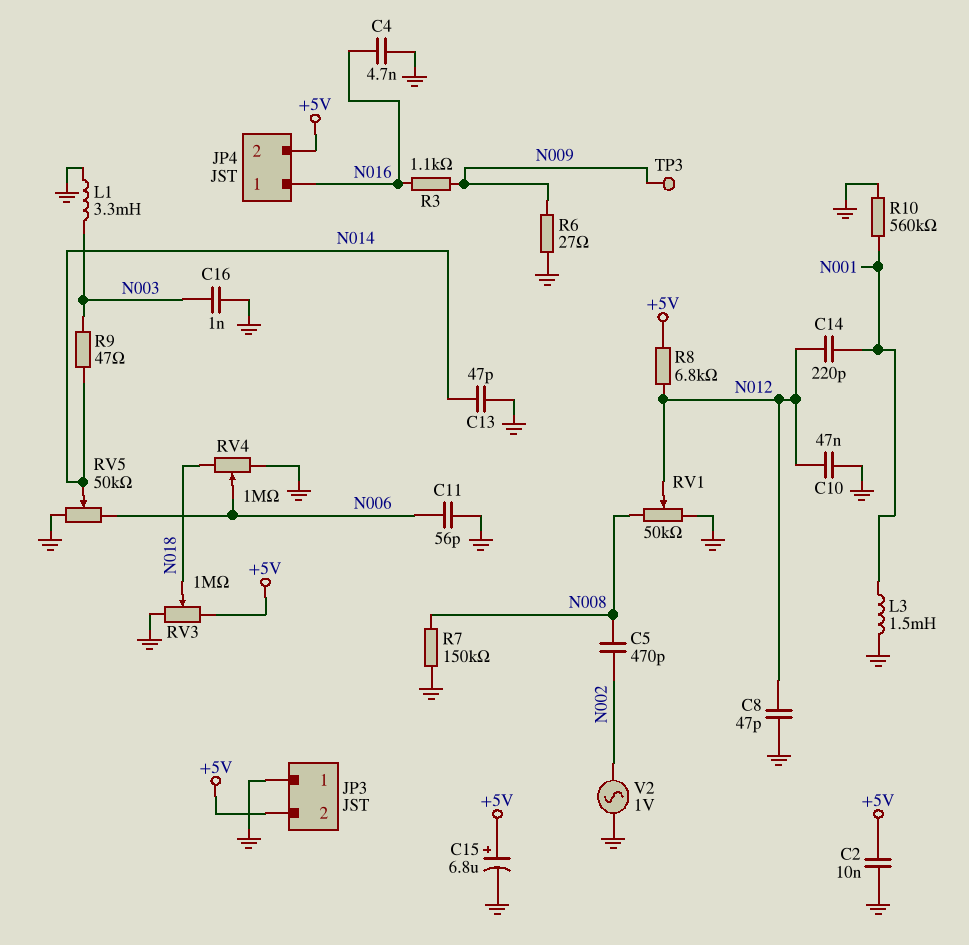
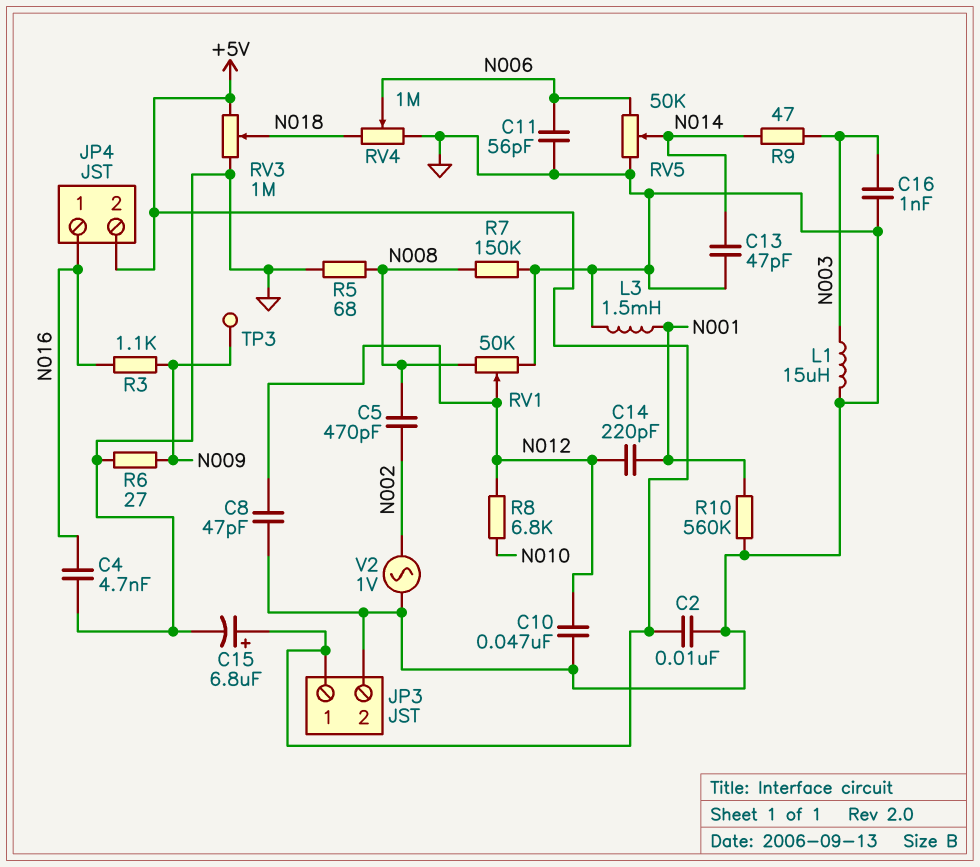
JP3 pin 1: GND -> +5V
JP3 pin 2: +5V -> GND
L1: 3.3mH (GND, N003) -> 15uH (GND, N003)
R5: none -> 68 (GND, N008)
R8: 6.8k (+5V, N012) -> 6.8k (N010, N012)

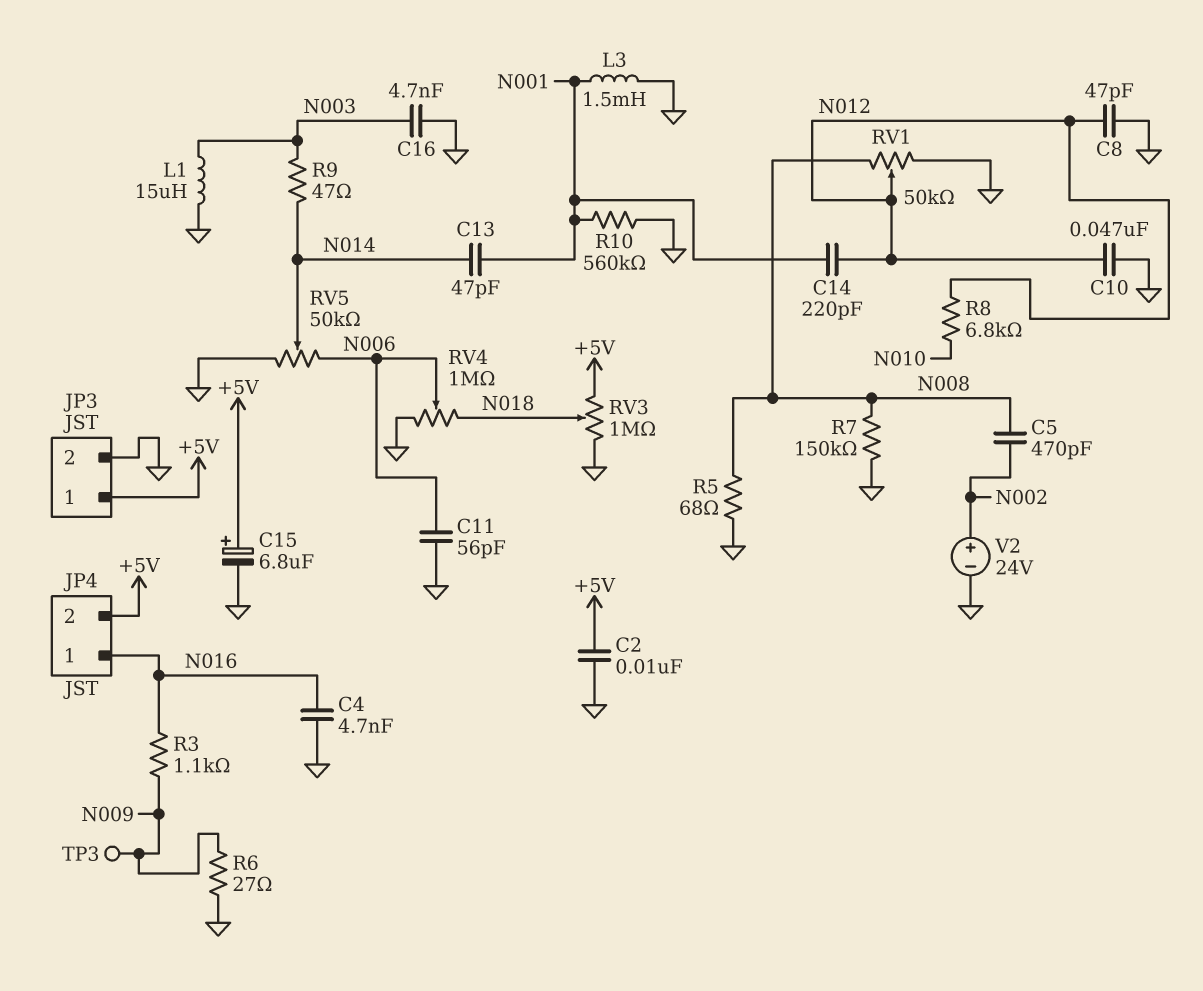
C13: 47pF (GND, N014) -> 47pF (N001, N014)
C16: 1nF (GND, N003) -> 4.7nF (GND, N003)
V2: AC 1V (GND, N002) -> 24V (plus N002, minus GND)

